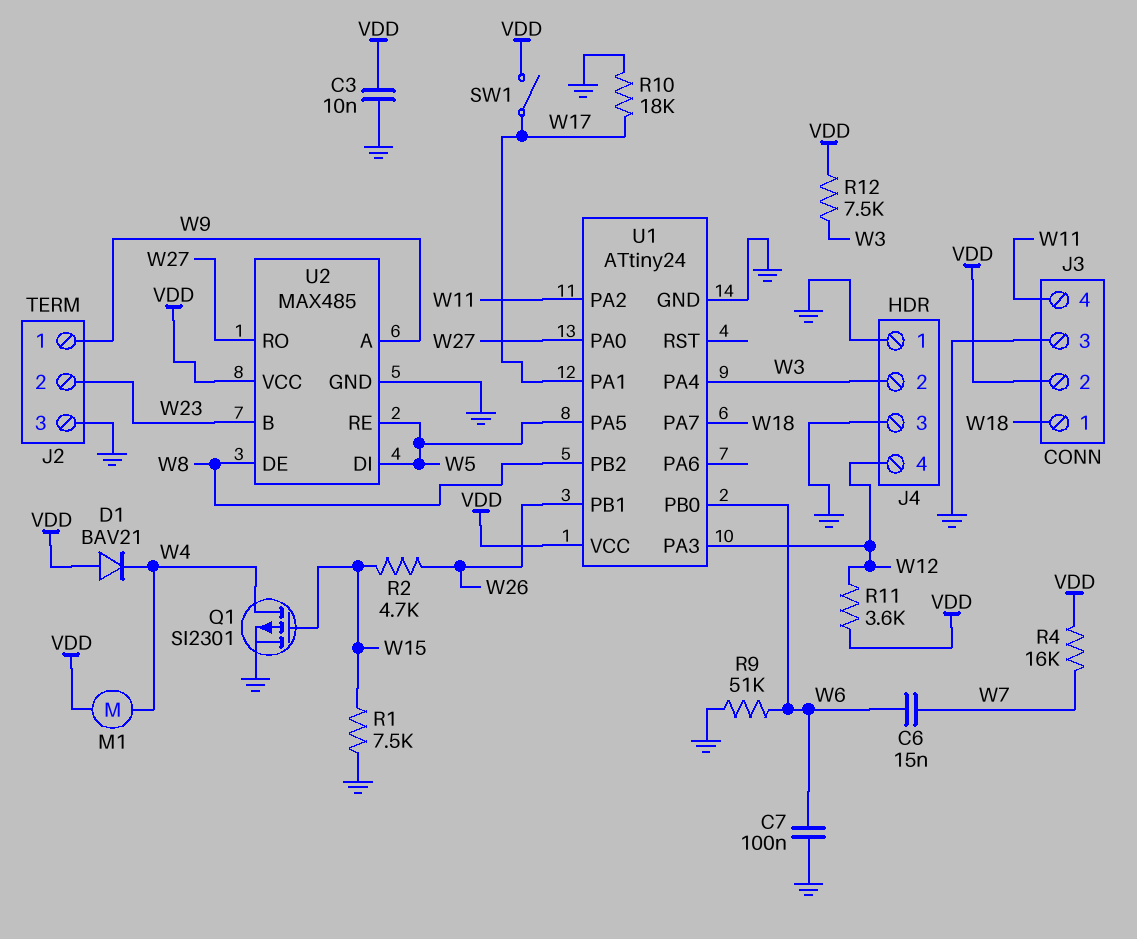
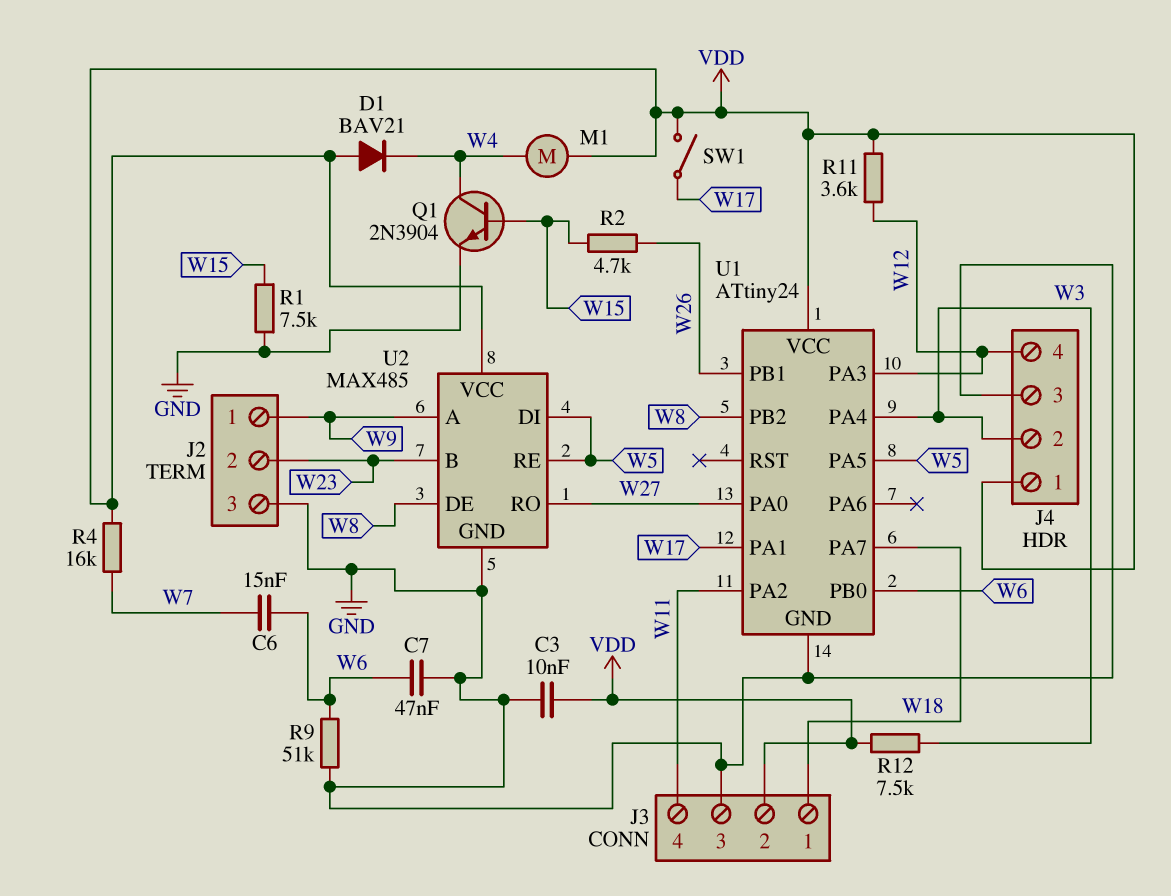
C7: 100nF (GND, W6) -> 47nF (GND, W6)
J4 pin 1: GND -> VDD
Q1: PMOS SI2301 (G W15, D W4, S GND) -> NPN 2N3904 (B W15, C W4, E GND)
R10: 18k (GND, W17) -> none

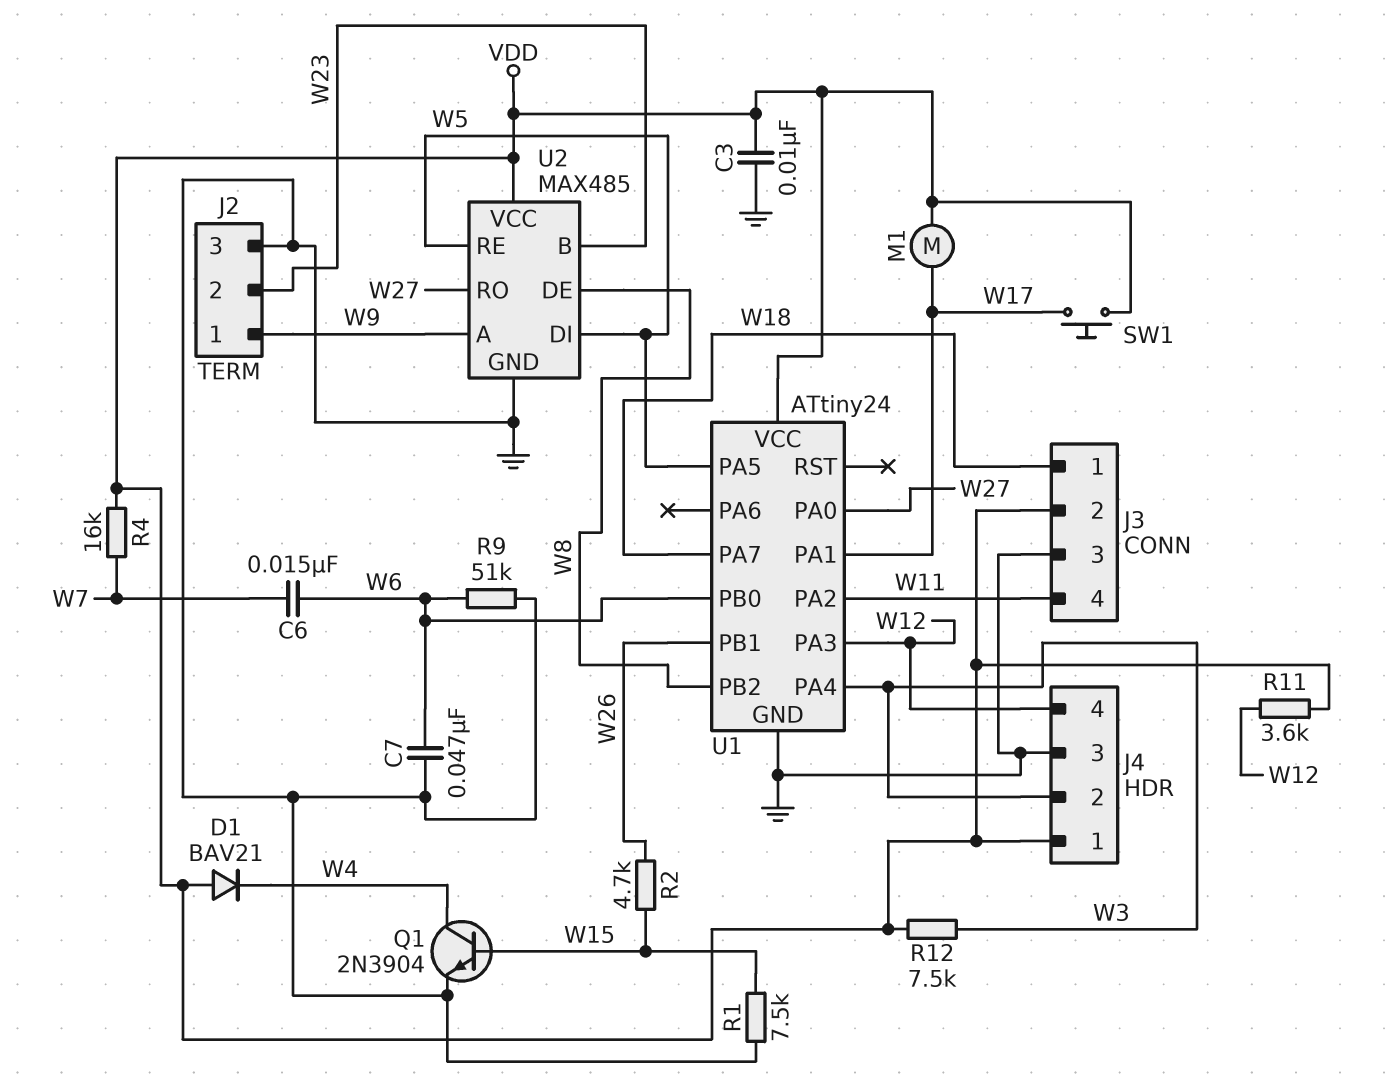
M1: motor (VDD, W4) -> motor (VDD, W17)
SW1: switch (VDD, W17) -> button (VDD, W17)

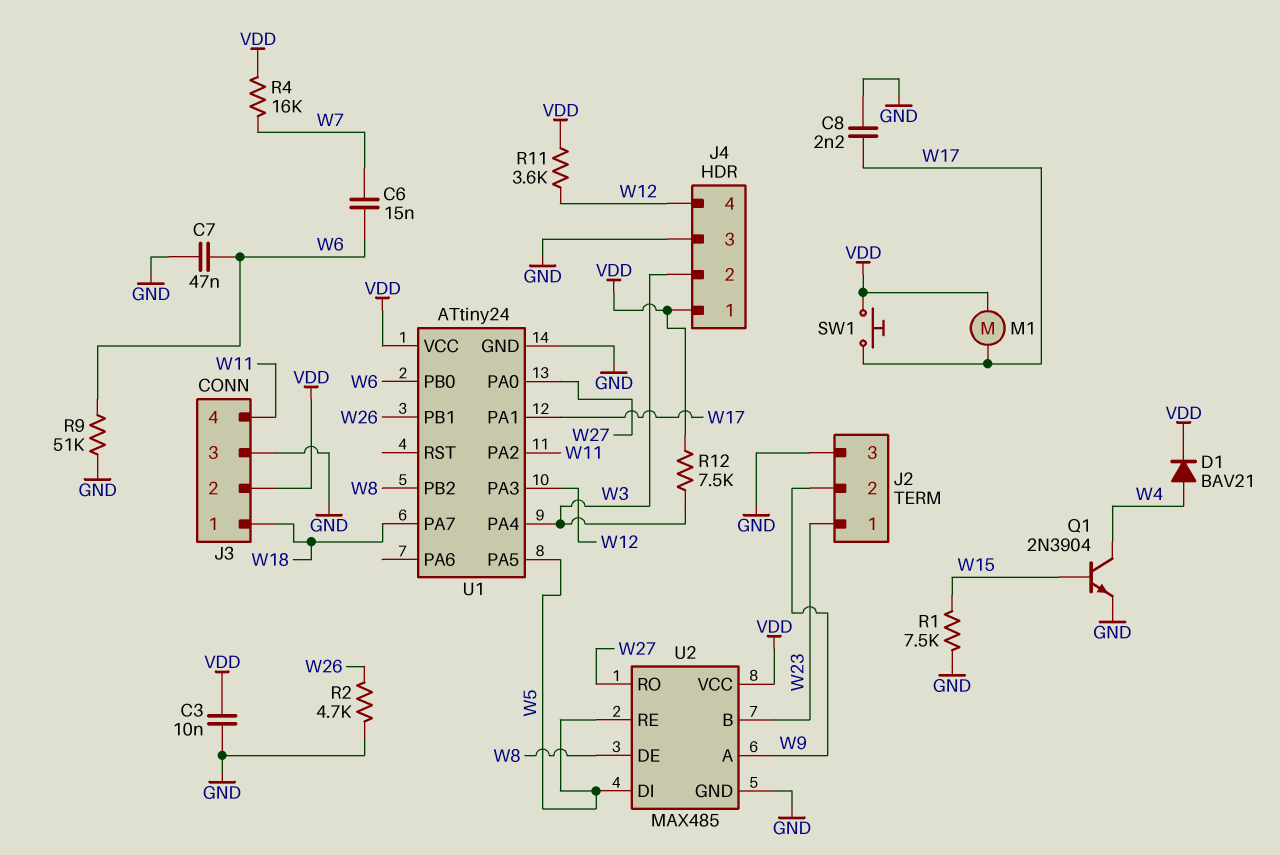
C8: none -> 2.2nF (GND, W17)
D1: diode BAV21 (A VDD, K W4) -> diode BAV21 (A W4, K VDD)
J2 pin 1: W9 -> W23
J2 pin 2: W23 -> W9
R2: 4.7k (W15, W26) -> 4.7k (GND, W26)

